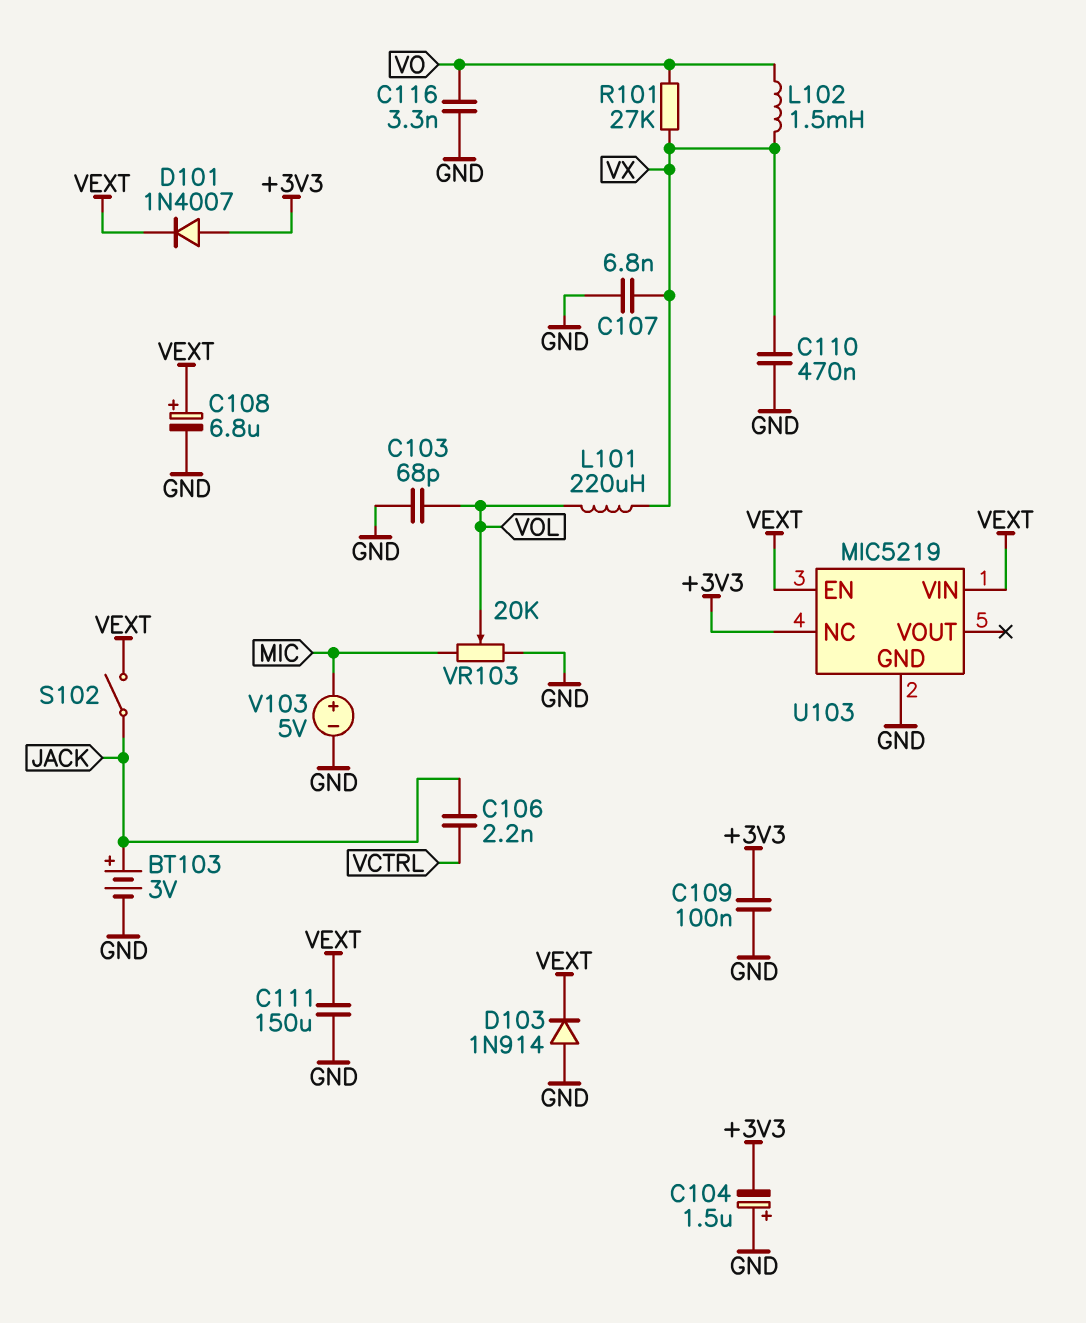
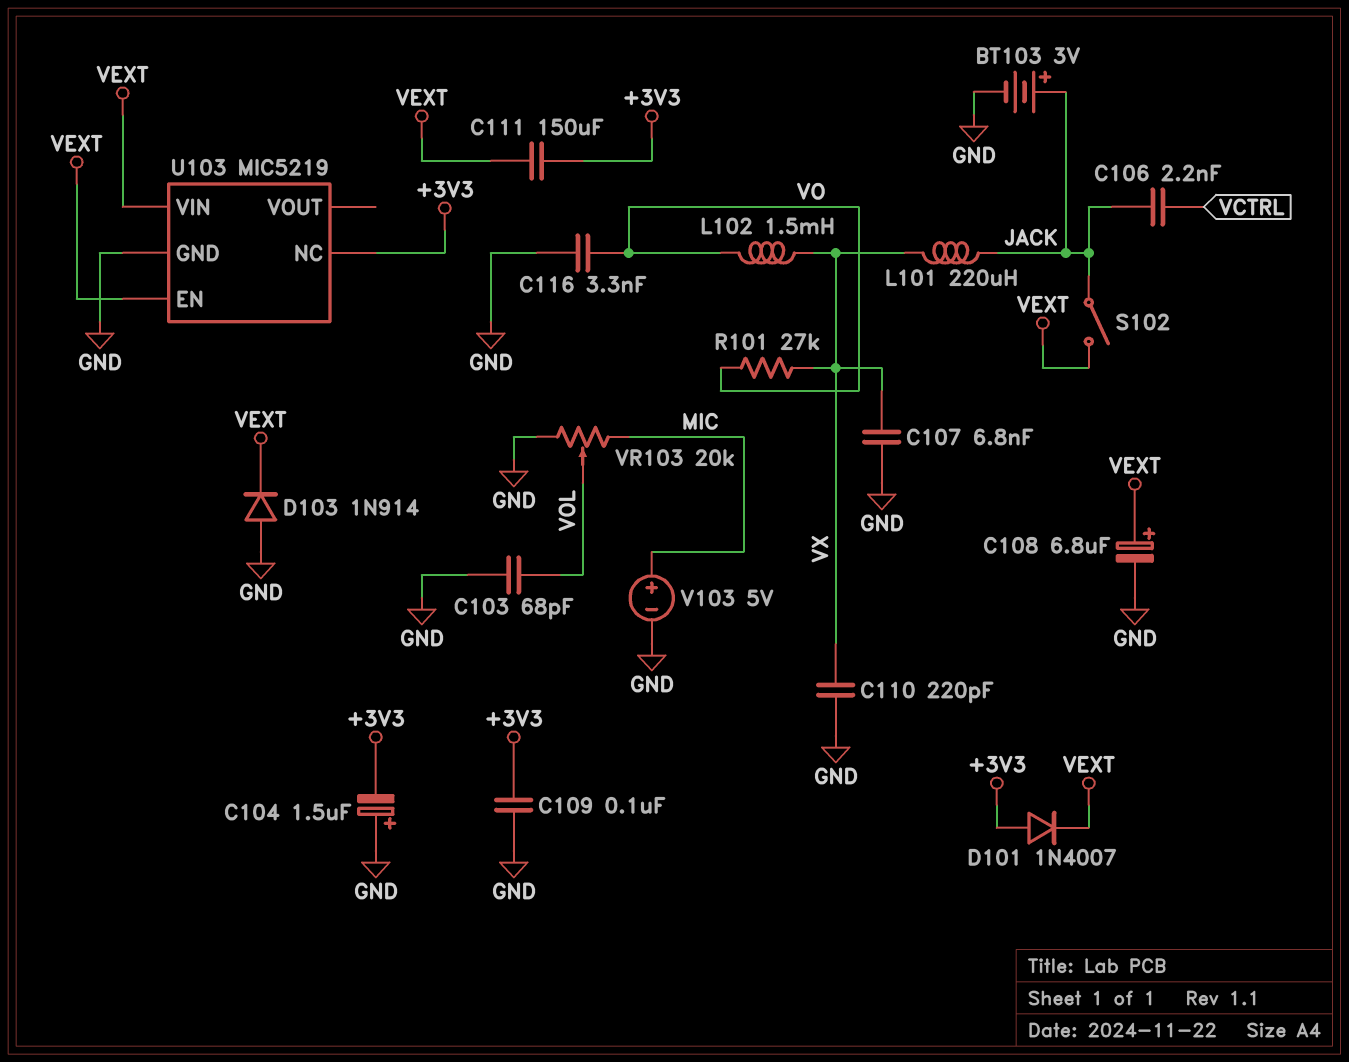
C110: 470nF (GND, VX) -> 220pF (GND, VX)
C111: 150uF (GND, VEXT) -> 150uF (+3V3, VEXT)
L101: 220uH (VOL, VX) -> 220uH (JACK, VX)

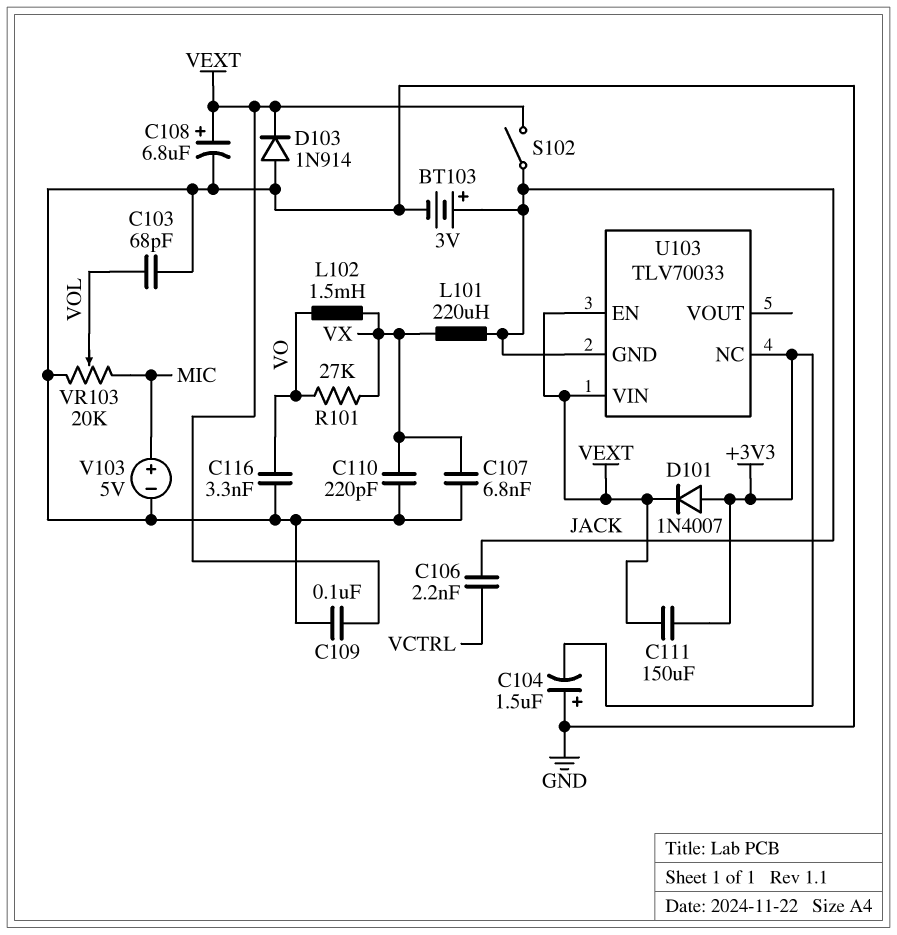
C109: 100nF (+3V3, GND) -> 100nF (GND, VEXT)
U103: MIC5219 -> TLV70033
U103 pin GND: GND -> JACK

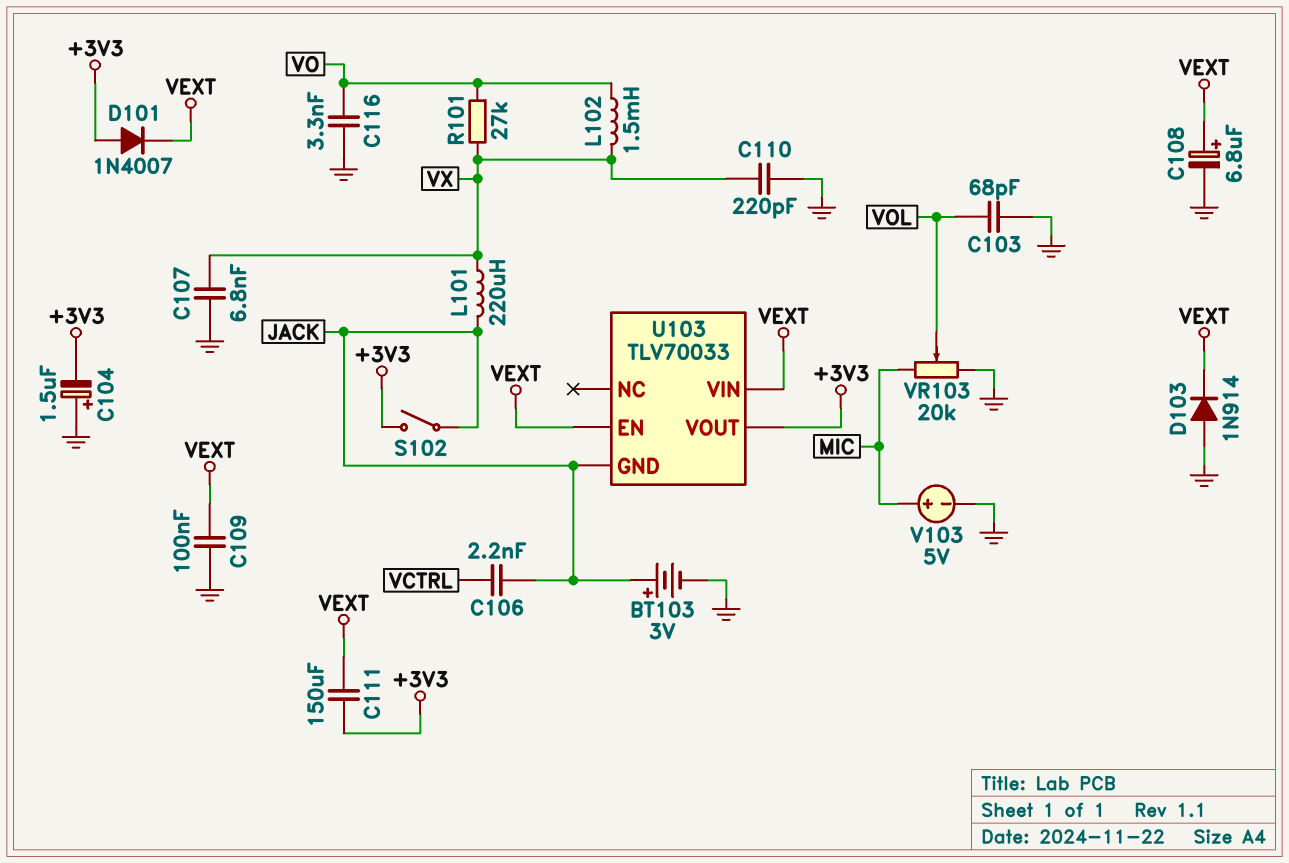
S102: switch (JACK, VEXT) -> switch (+3V3, JACK)
U103 pin NC: +3V3 -> none
U103 pin VOUT: none -> +3V3

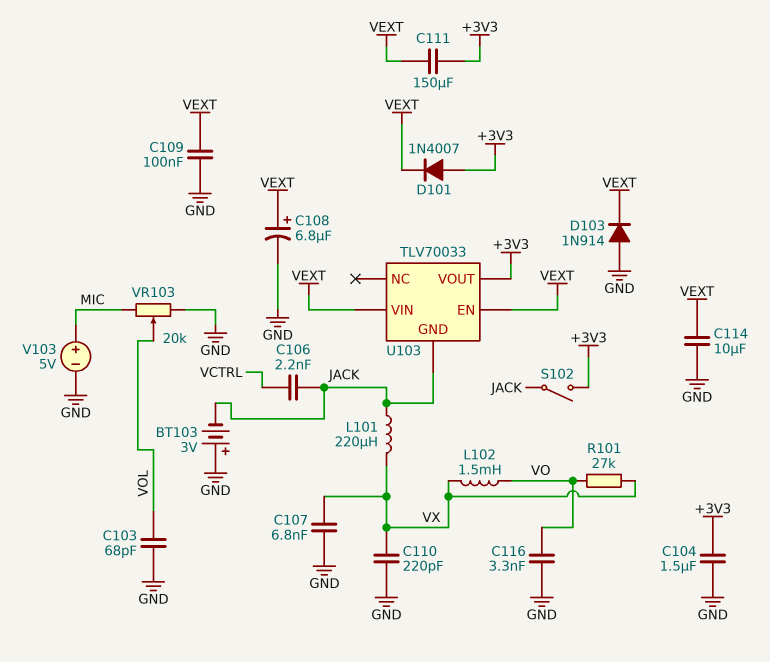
BT103: 3V (plus JACK, minus GND) -> 3V (plus GND, minus JACK)
C104: 1.5uF (plus GND, minus +3V3) -> 1.5uF (+3V3, GND)
C114: none -> 10uF (GND, VEXT)

